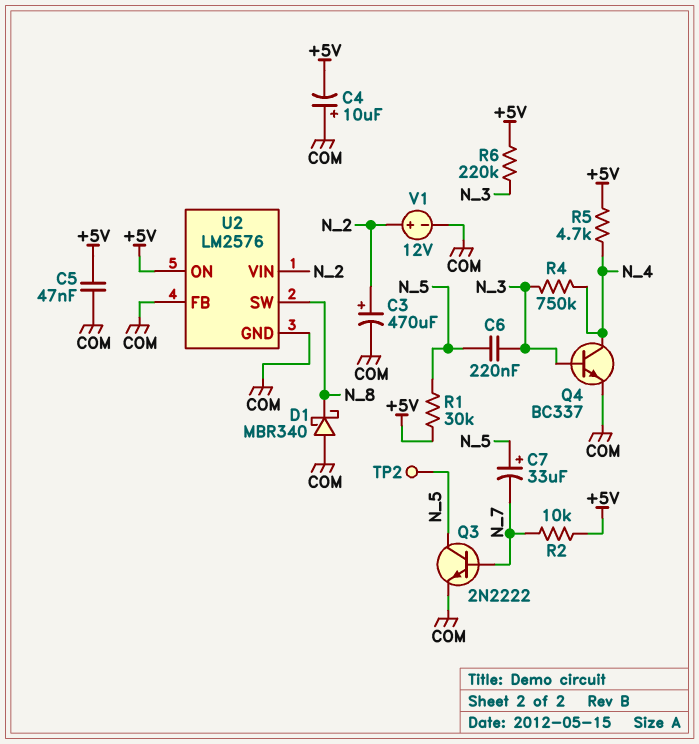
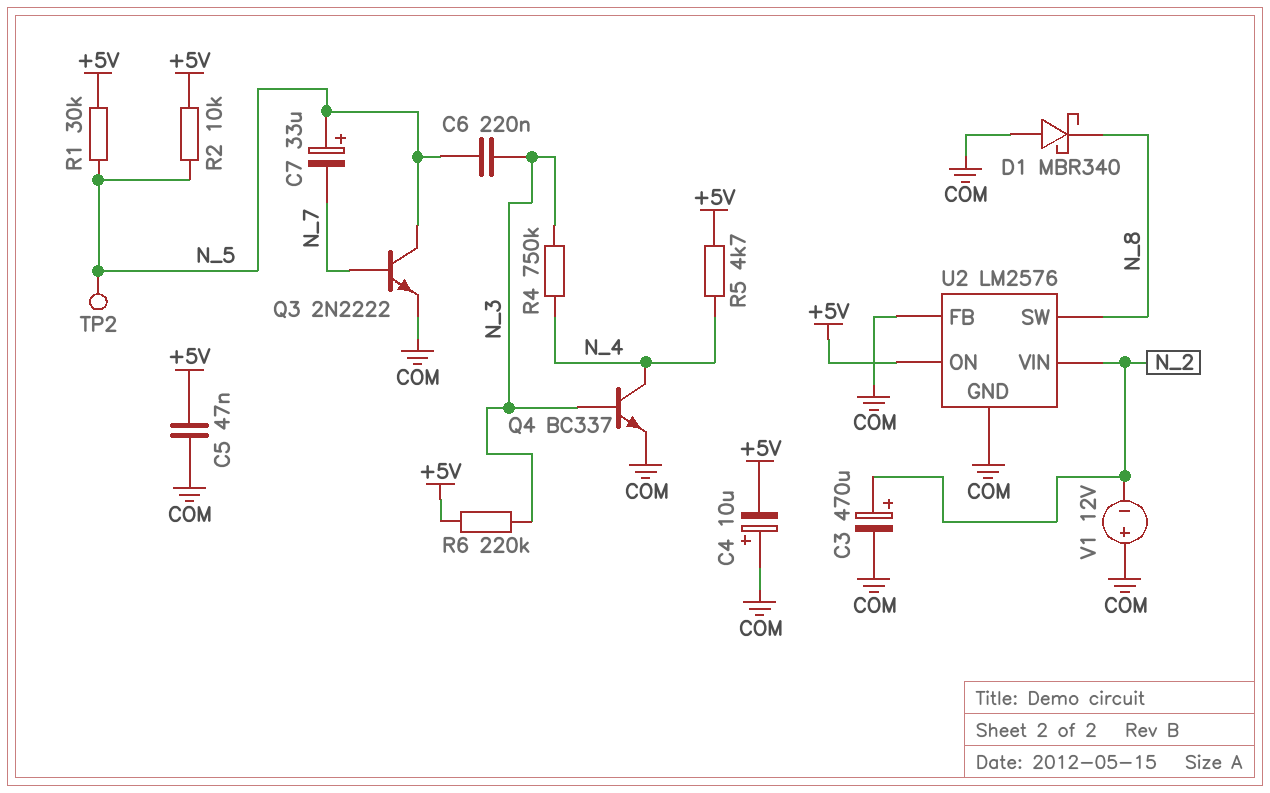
R2: 10k (+5V, N_7) -> 10k (+5V, N_5)
V1: 12V (plus N_2, minus COM) -> 12V (plus COM, minus N_2)

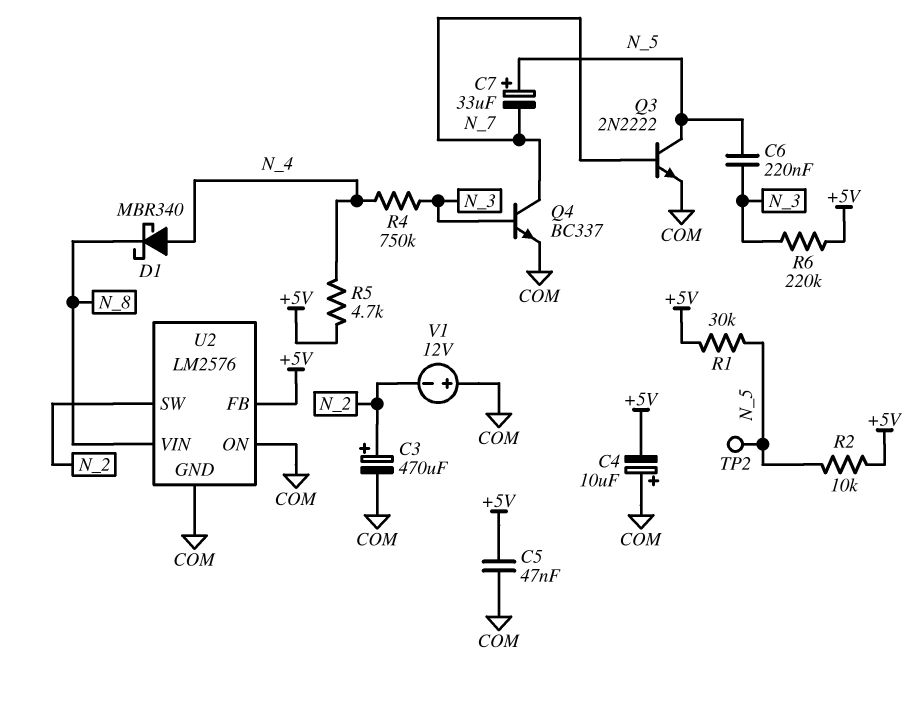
D1: schottky MBR340 (A COM, K N_8) -> schottky MBR340 (A N_4, K N_8)
Q4: NPN BC337 (B N_3, C N_4, E COM) -> NPN BC337 (B N_3, C N_7, E COM)
U2 pin FB: COM -> +5V
U2 pin ON: +5V -> COM
U2 pin SW: N_8 -> N_2
U2 pin VIN: N_2 -> N_8

